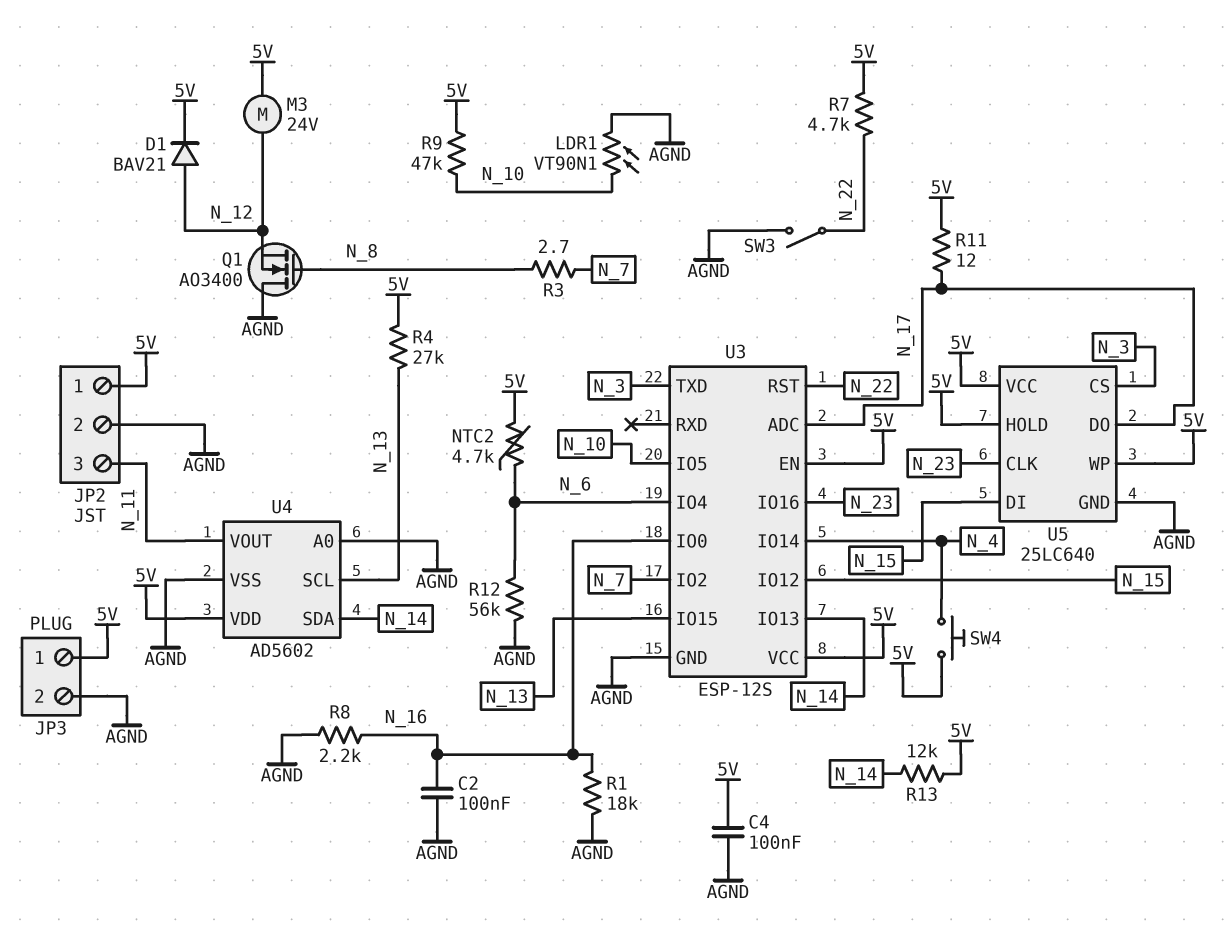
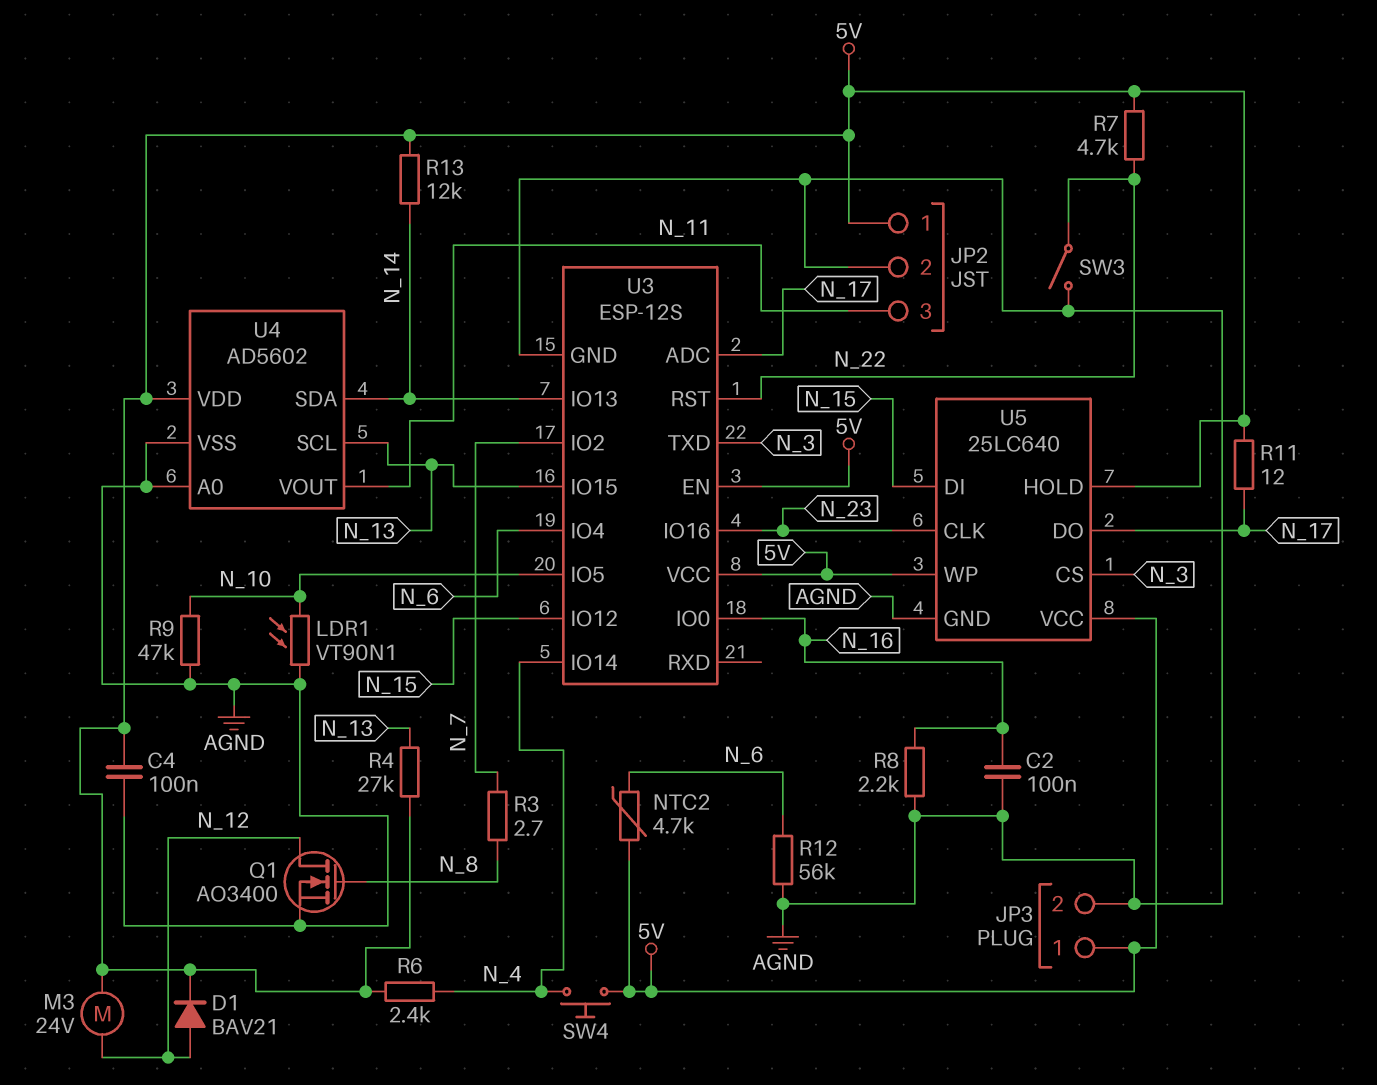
Q1: NMOS AO3400 (G N_8, D AGND, S N_12) -> NMOS AO3400 (G N_8, D N_12, S AGND)
R1: 18k (AGND, N_16) -> none
R6: none -> 2.4k (5V, N_4)
R9: 47k (5V, N_10) -> 47k (AGND, N_10)

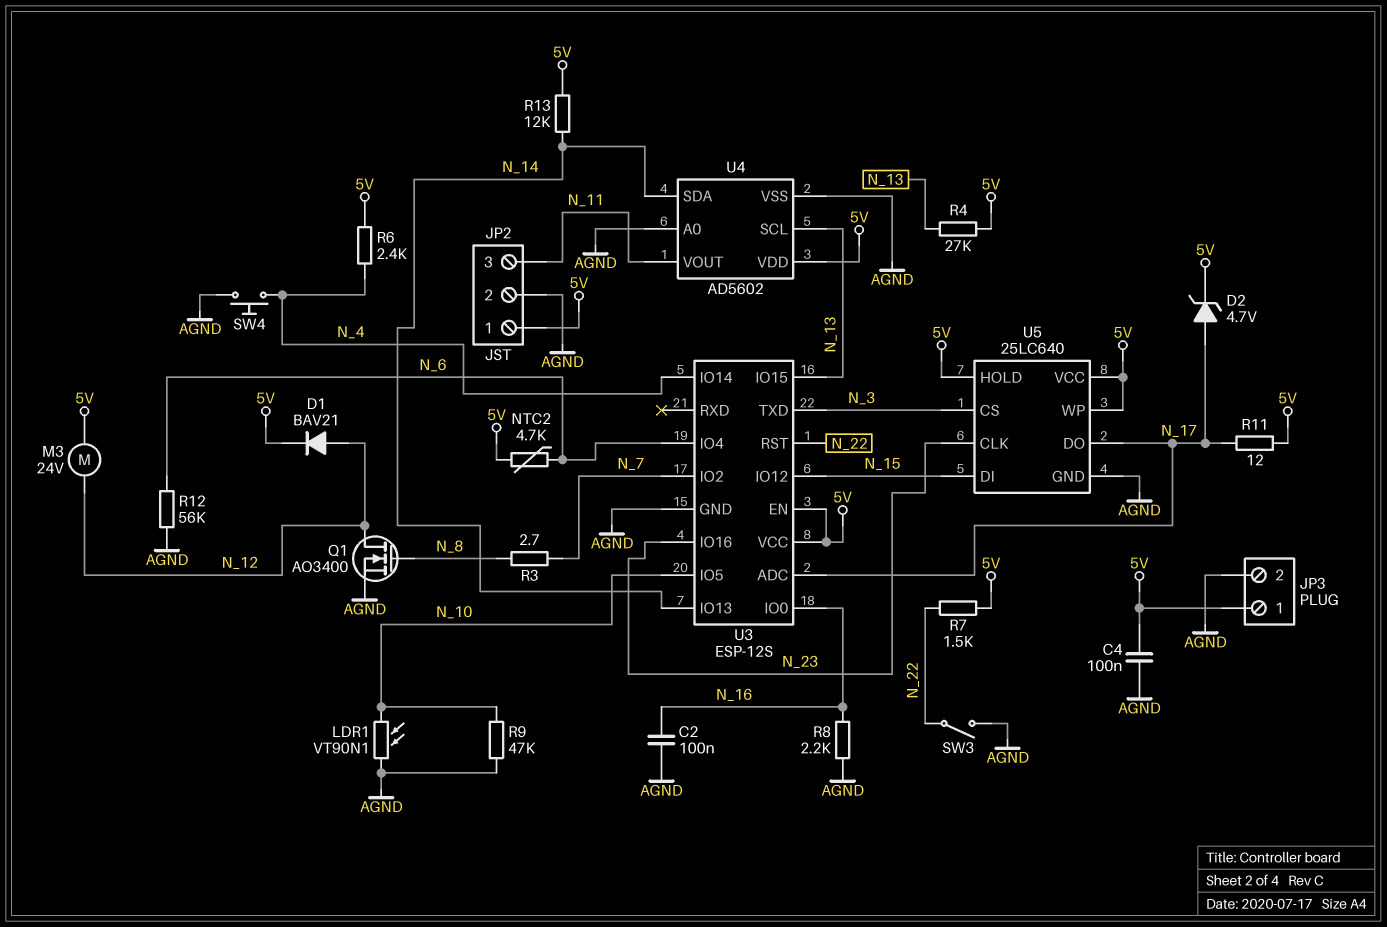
D2: none -> zener 4.7V (A N_17, K 5V)
R7: 4.7k (5V, N_22) -> 1.5k (5V, N_22)
SW4: button (5V, N_4) -> button (AGND, N_4)

